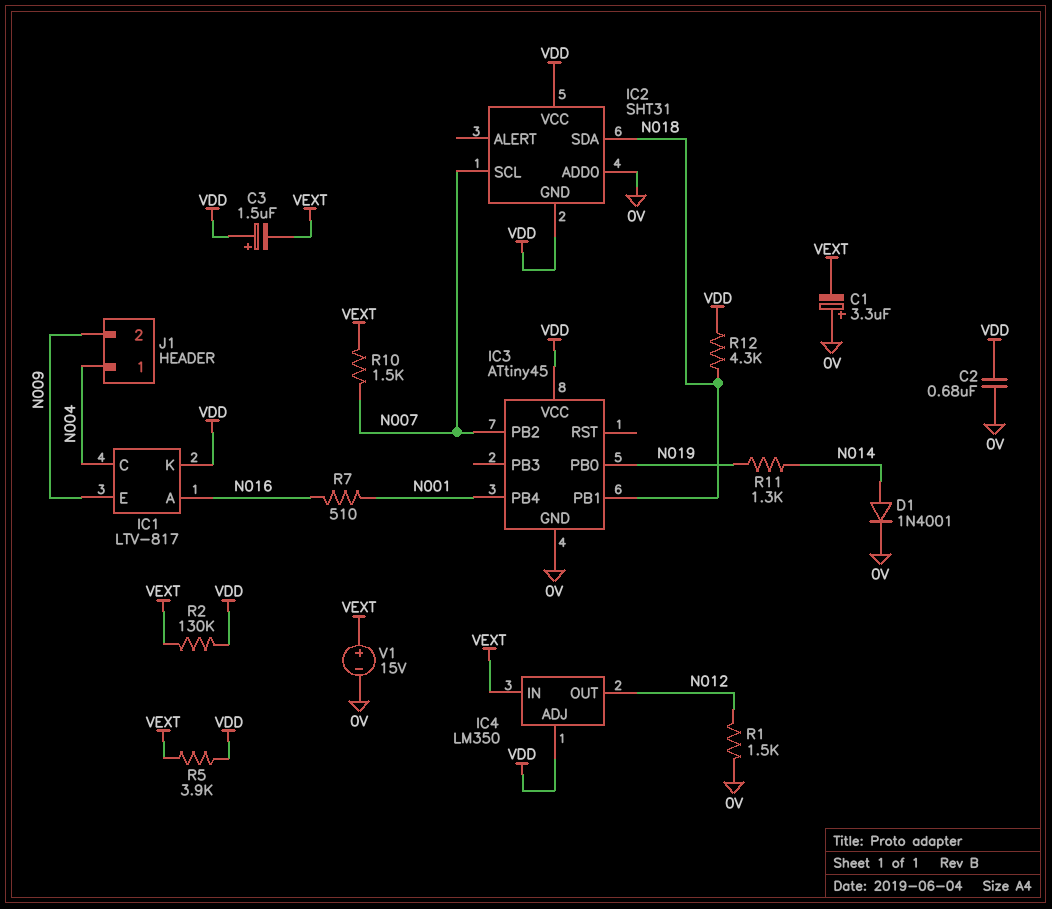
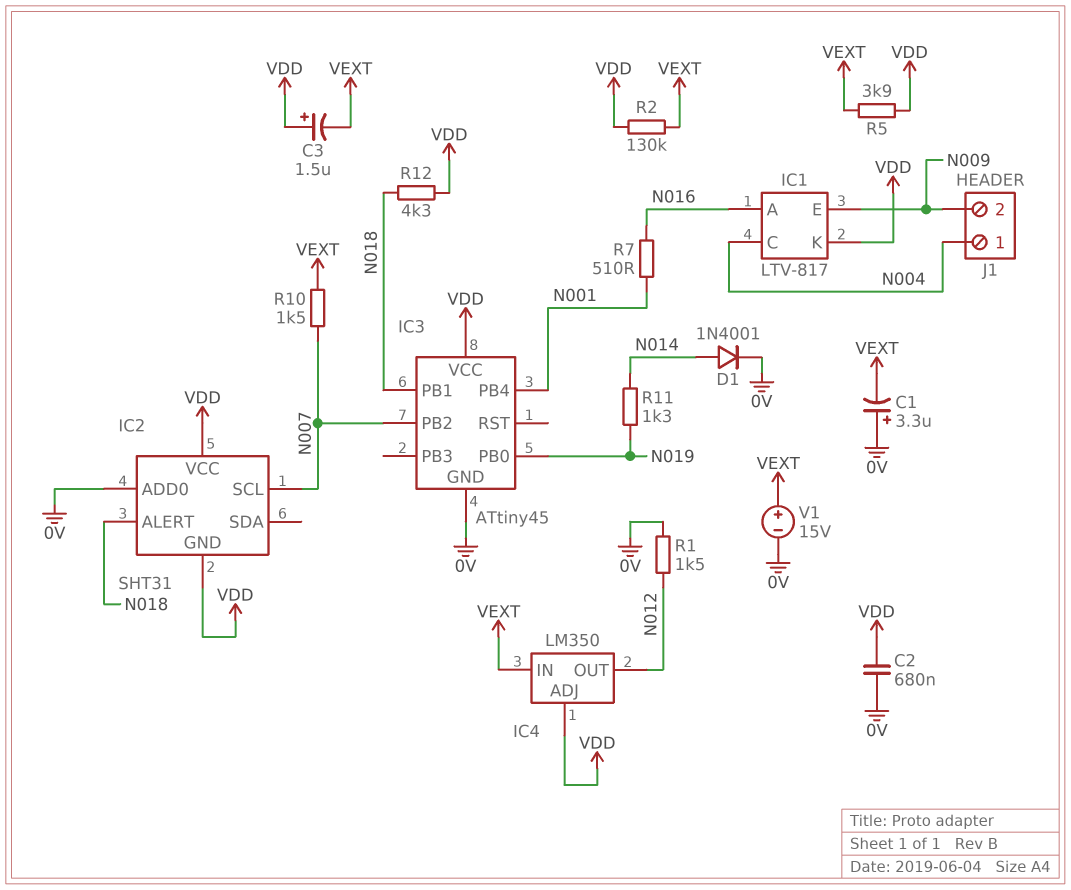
IC2 pin ALERT: none -> N018
IC2 pin SDA: N018 -> none

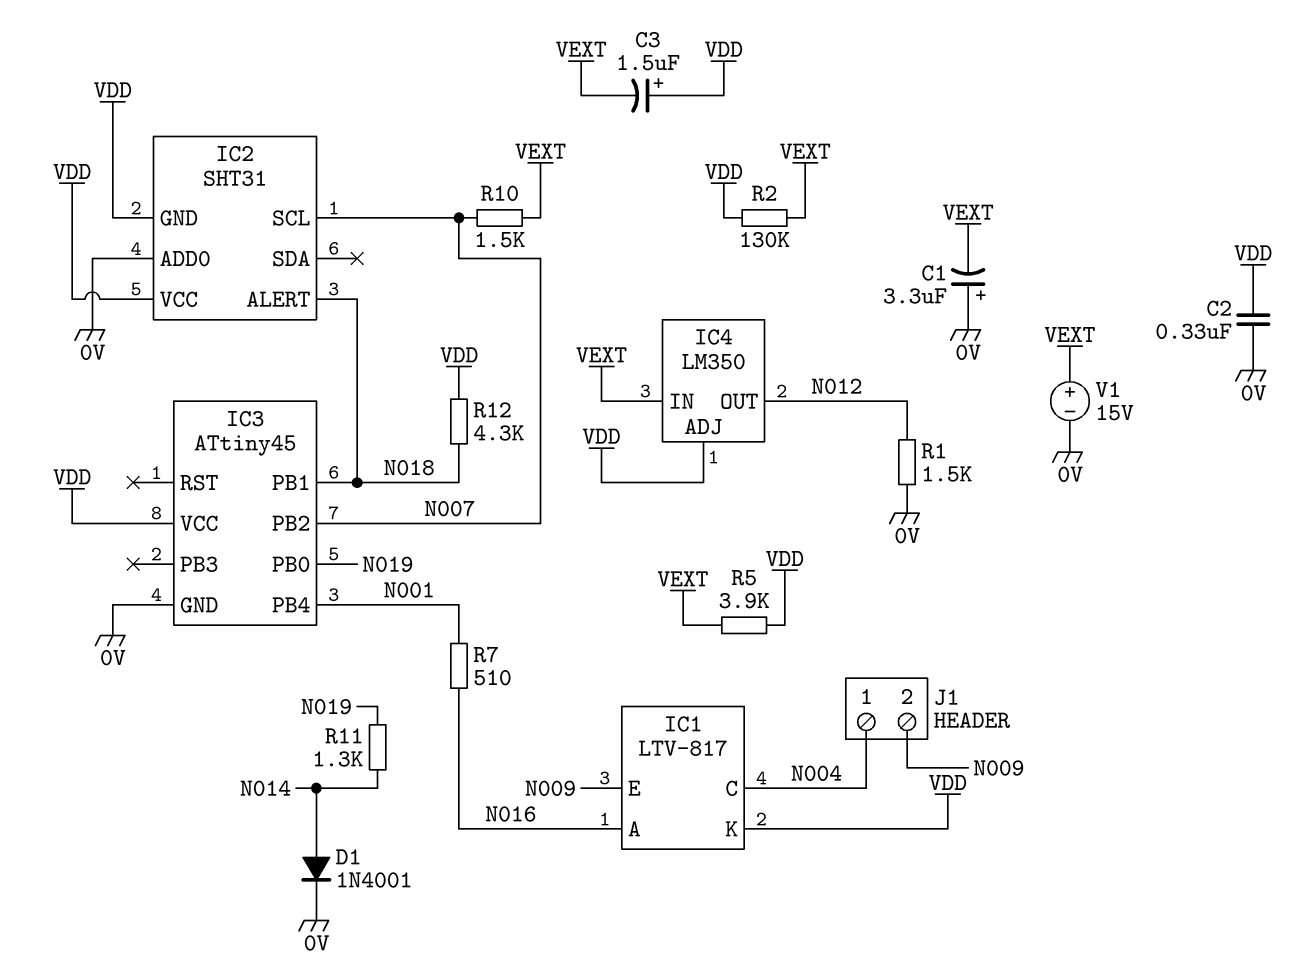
C2: 680nF (0V, VDD) -> 330nF (0V, VDD)

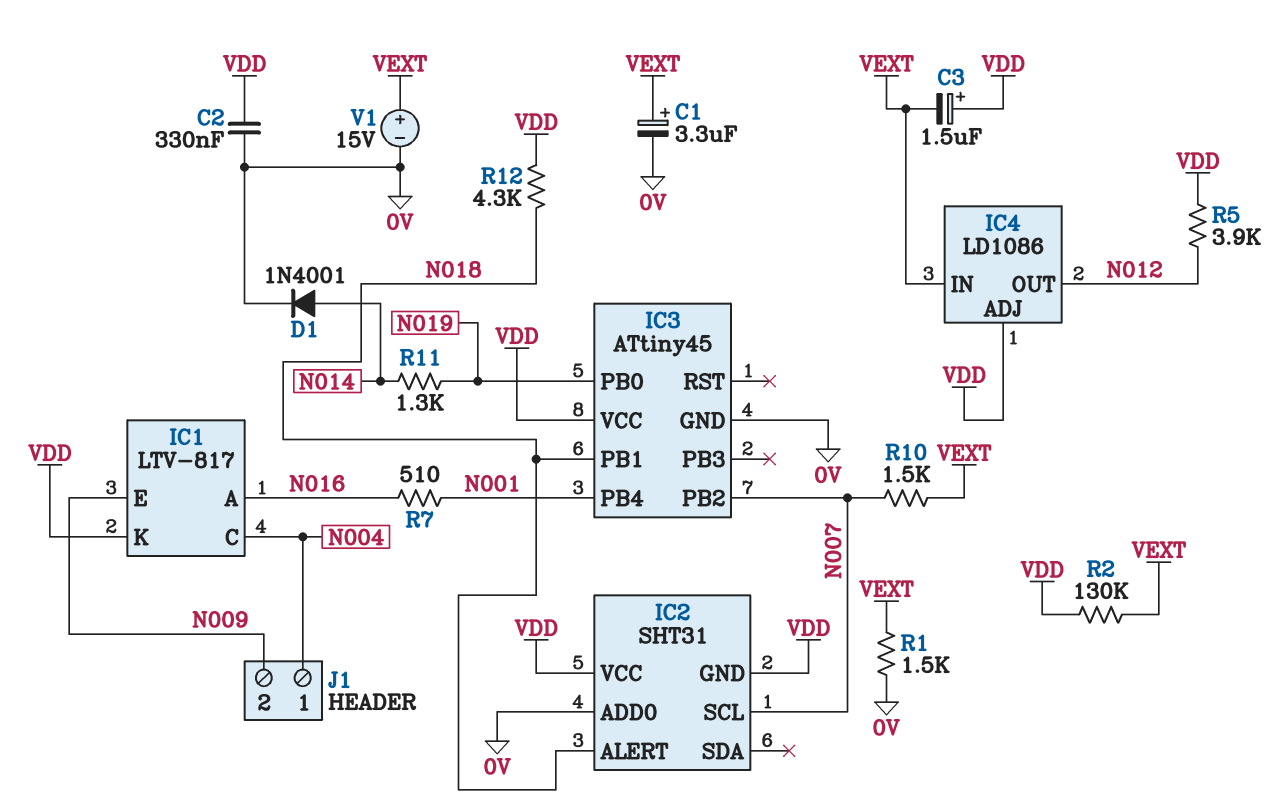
C1: 3.3uF (plus 0V, minus VEXT) -> 3.3uF (plus VEXT, minus 0V)
IC4: LM350 -> LD1086
R1: 1.5k (0V, N012) -> 1.5k (0V, VEXT)
R5: 3.9k (VDD, VEXT) -> 3.9k (N012, VDD)

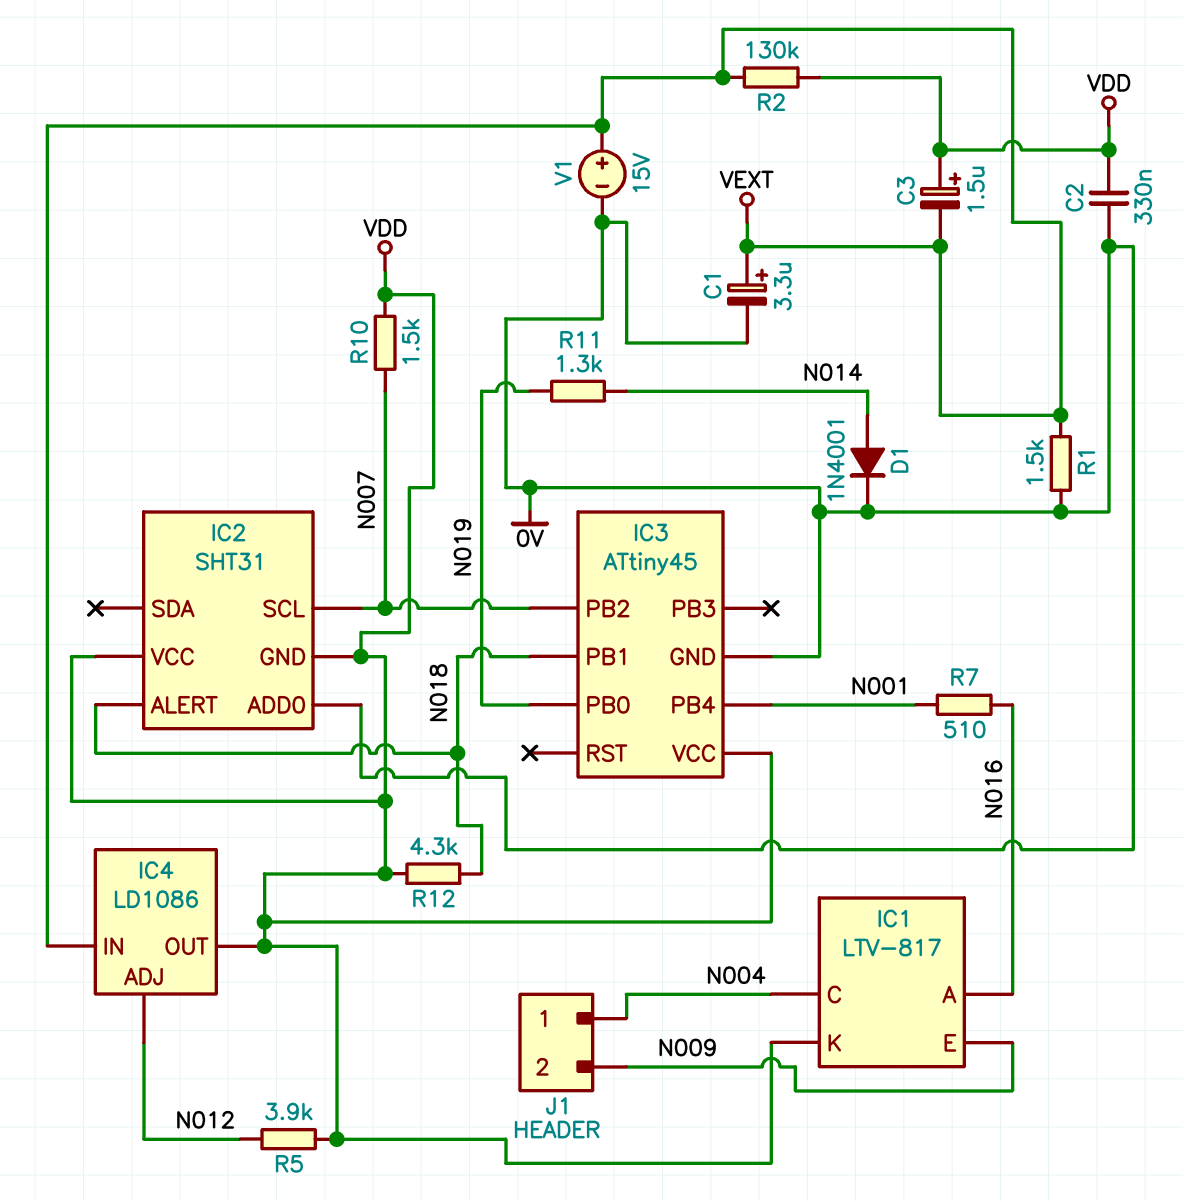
IC4 pin ADJ: VDD -> N012
IC4 pin OUT: N012 -> VDD
R10: 1.5k (N007, VEXT) -> 1.5k (N007, VDD)

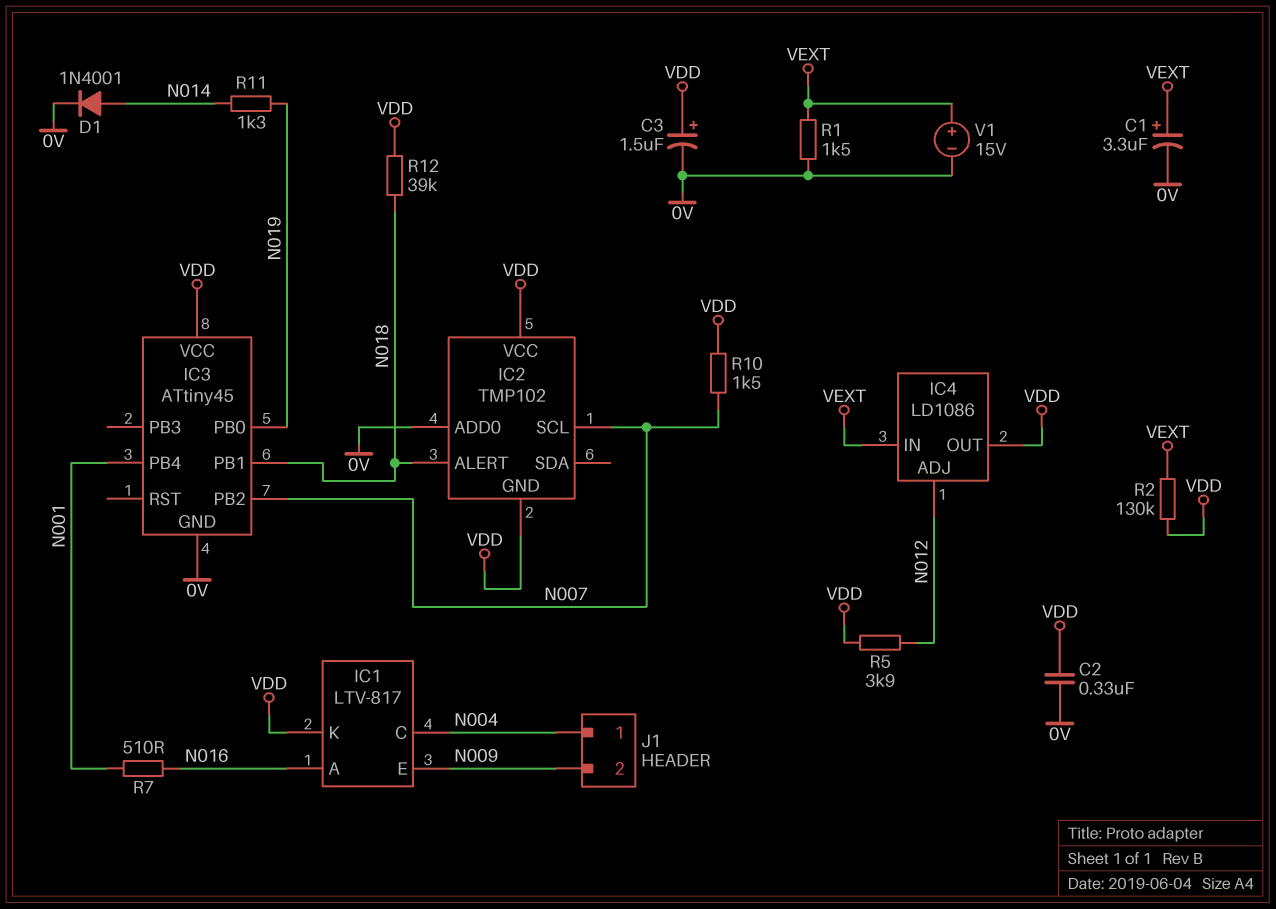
C3: 1.5uF (plus VDD, minus VEXT) -> 1.5uF (plus VDD, minus 0V)
IC2: SHT31 -> TMP102
R12: 4.3k (N018, VDD) -> 39k (N018, VDD)

